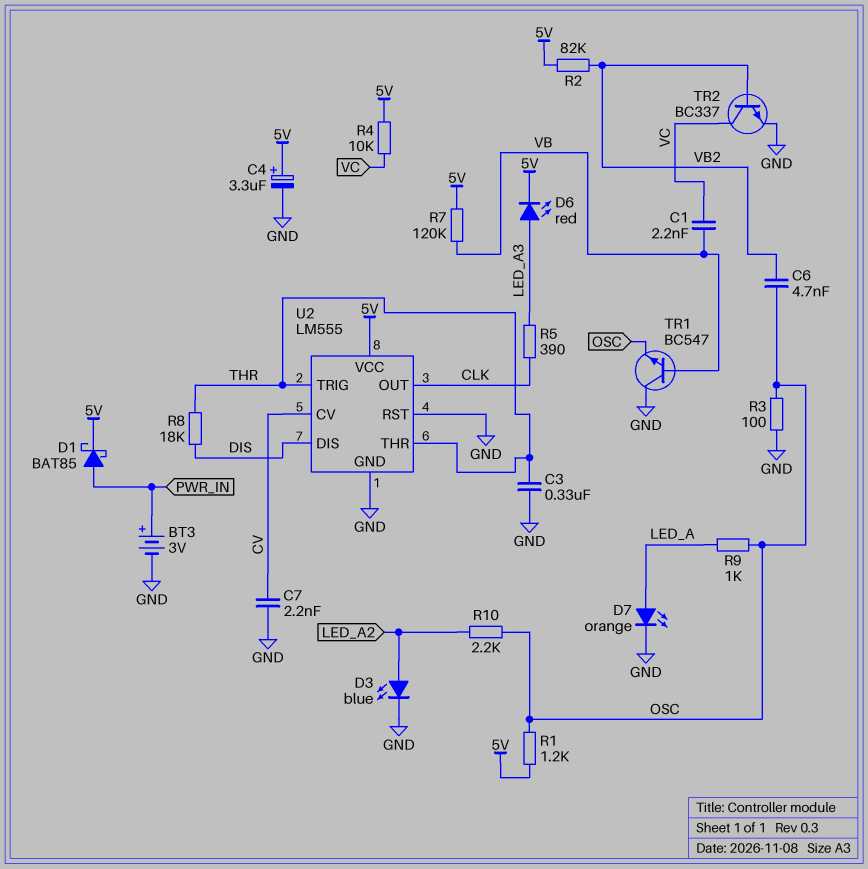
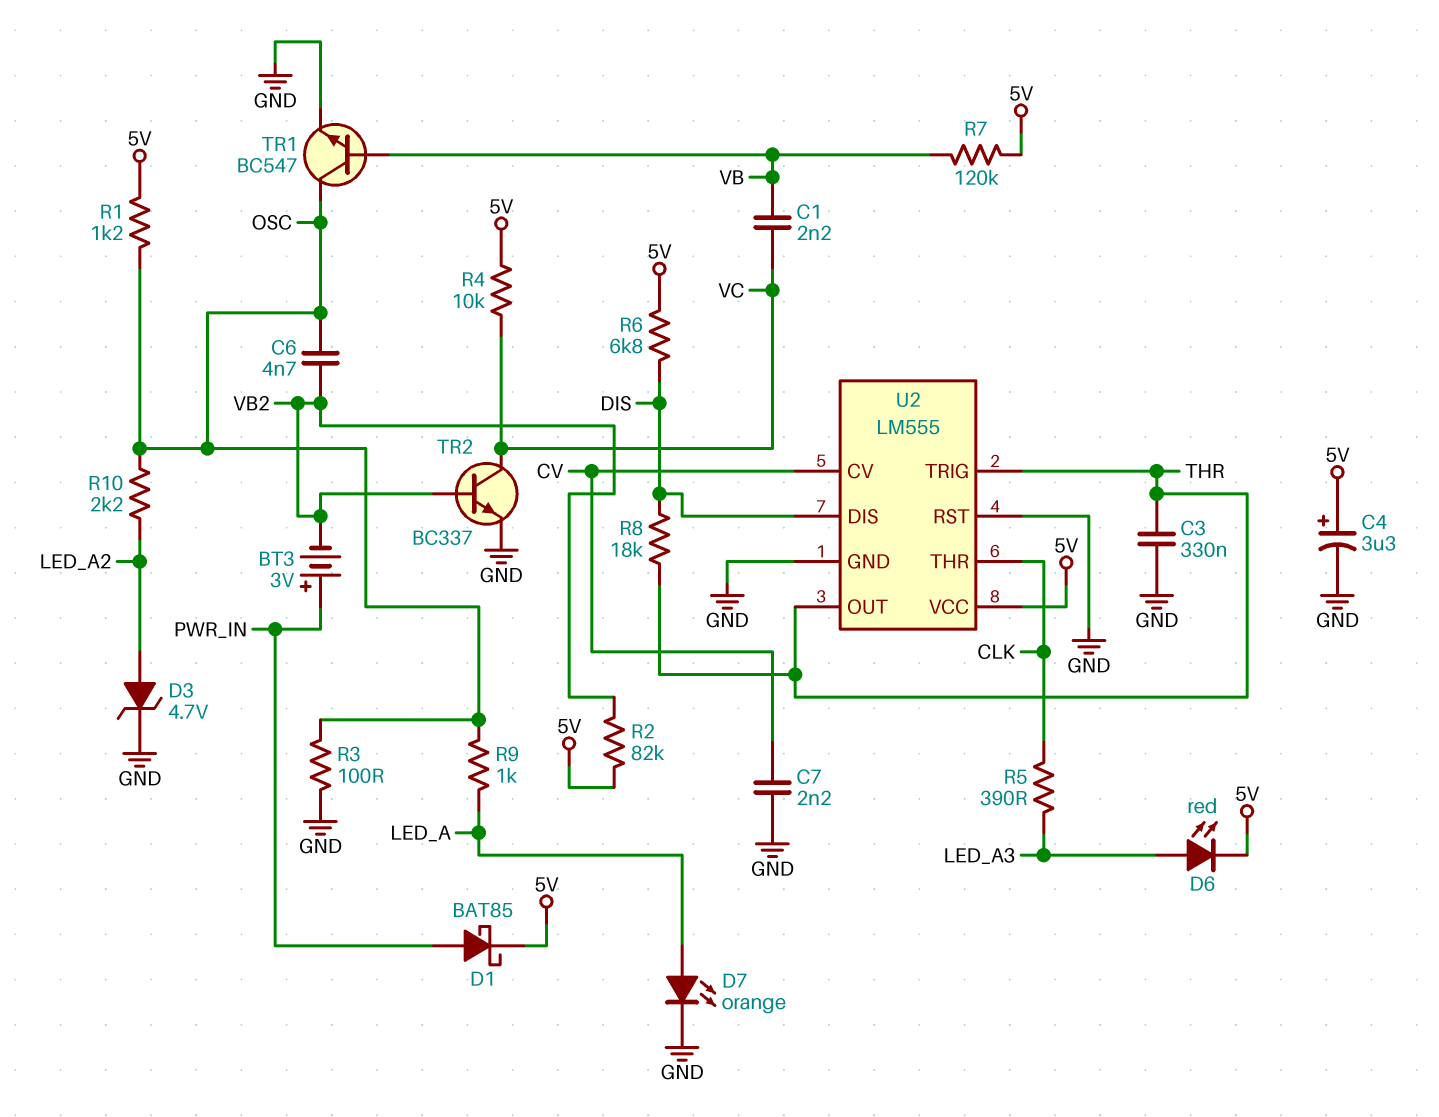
BT3: 3V (plus PWR_IN, minus GND) -> 3V (plus PWR_IN, minus VB2)
D3: LED blue (A LED_A2, K GND) -> zener 4.7V (A LED_A2, K GND)
R6: none -> 6.8k (5V, DIS)
TR1: NPN BC547 (B VB, C GND, E OSC) -> NPN BC547 (B VB, C OSC, E GND)
U2 pin OUT: CLK -> THR
U2 pin THR: THR -> CLK

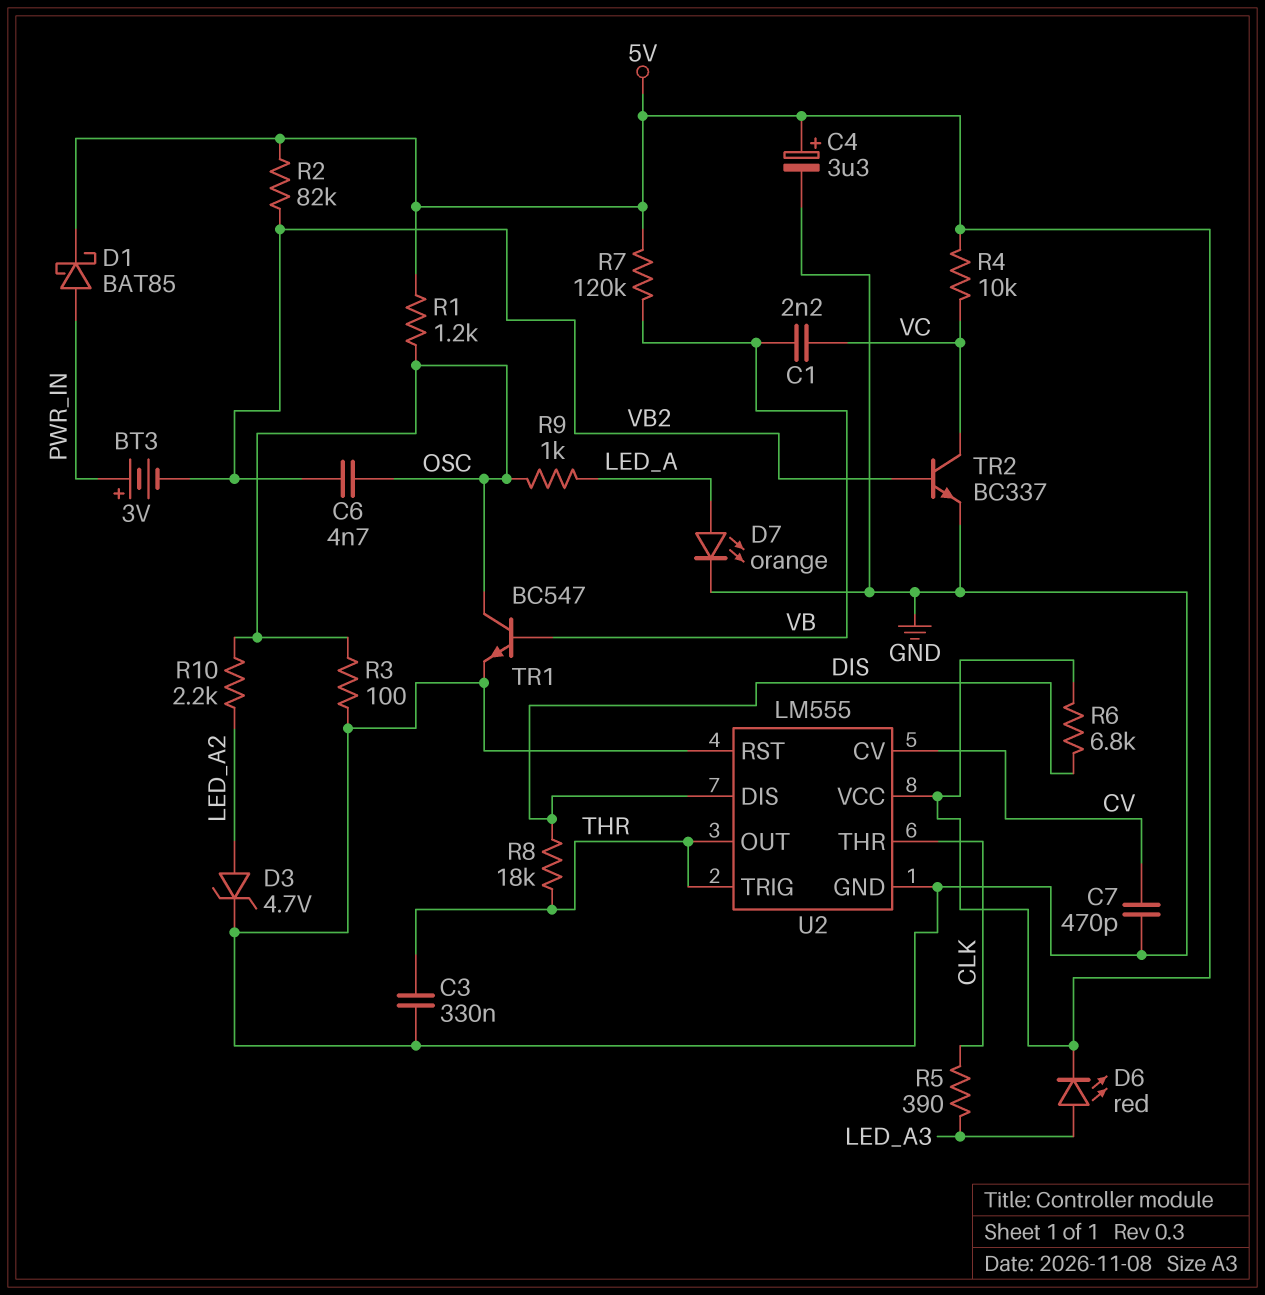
C7: 2.2nF (CV, GND) -> 470pF (CV, GND)

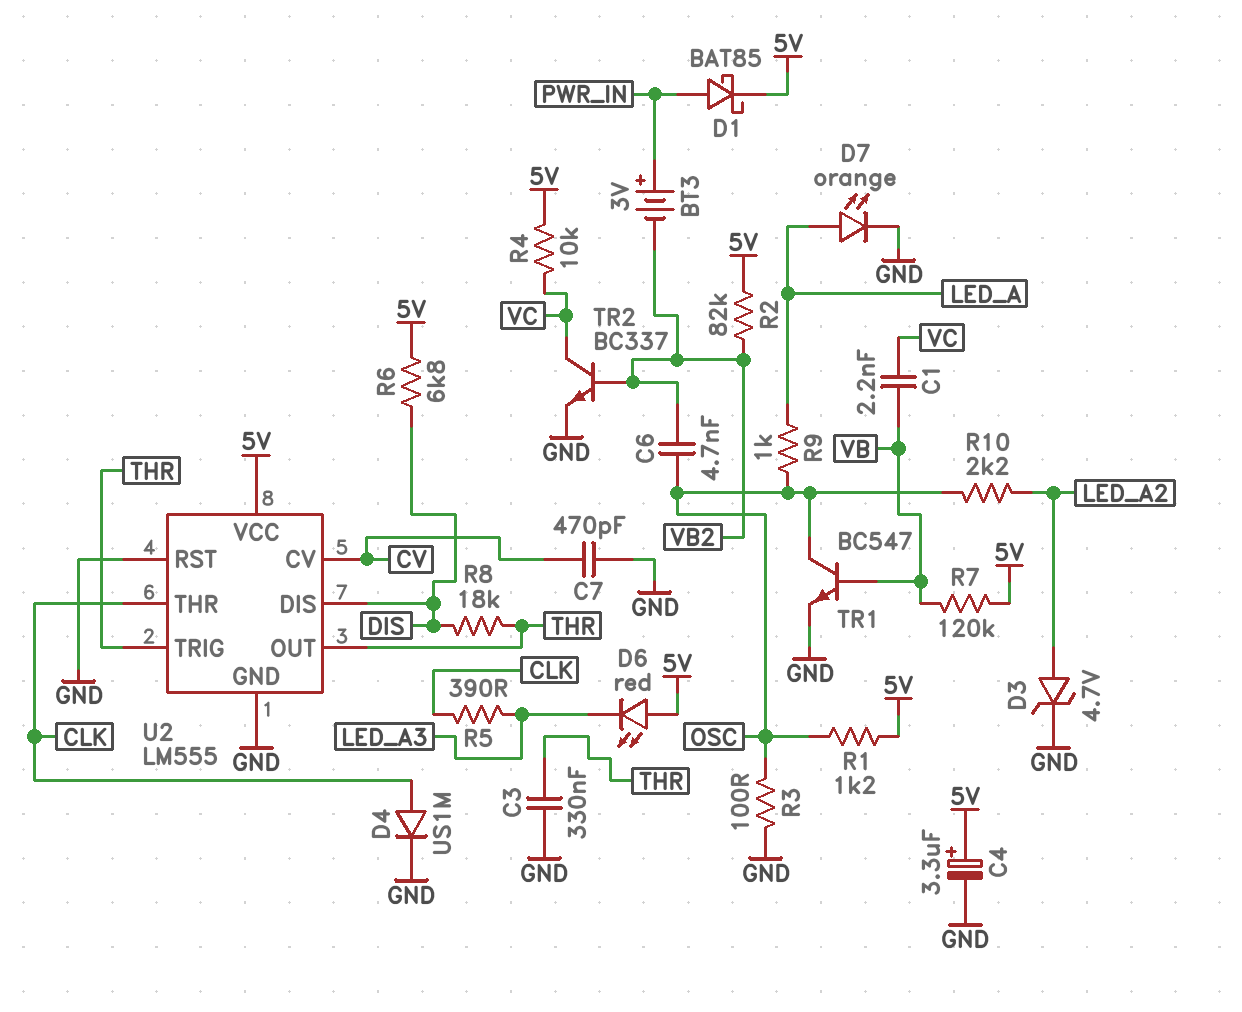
D4: none -> diode US1M (A CLK, K GND)
D6: LED red (A LED_A3, K 5V) -> LED red (A 5V, K LED_A3)

